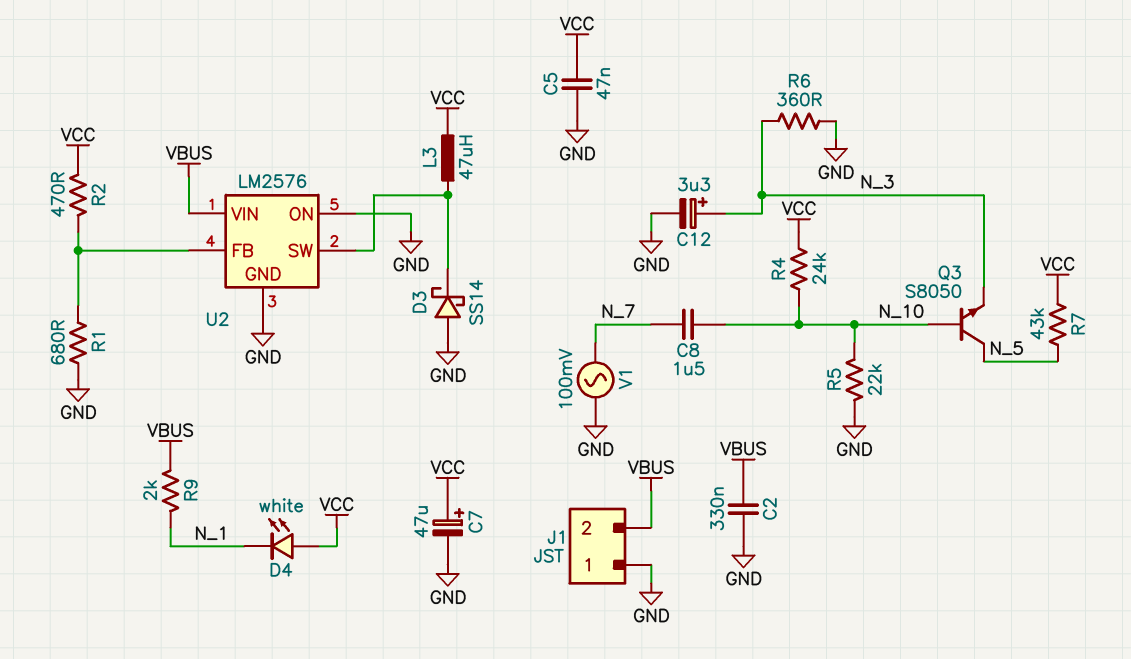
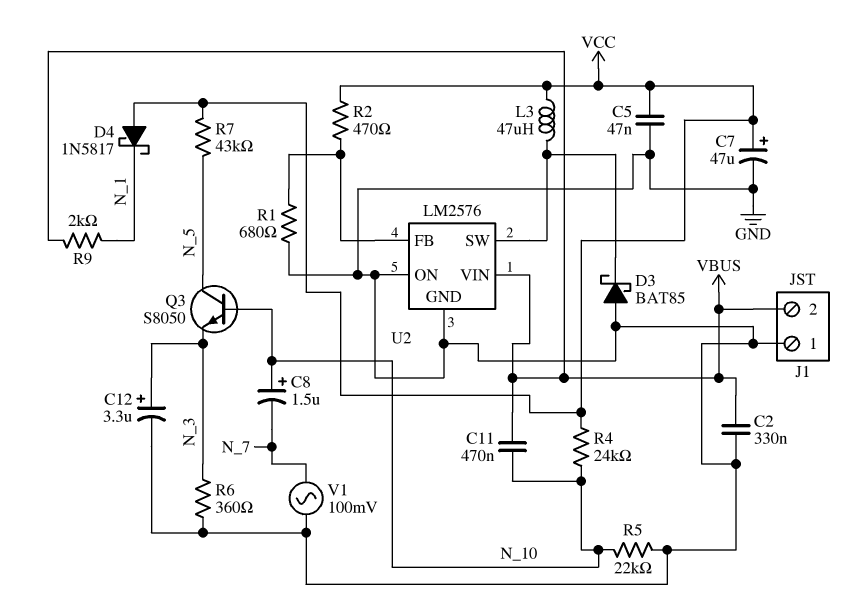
C8: 1.5uF (N_7, N_10) -> 1.5uF (plus N_10, minus N_7)
C11: none -> 470nF (N_10, VBUS)
D3: schottky SS14 (A GND, K U2/SW) -> schottky BAT85 (A GND, K U2/SW)
D4: LED white (A VCC, K N_1) -> schottky 1N5817 (A VCC, K N_1)

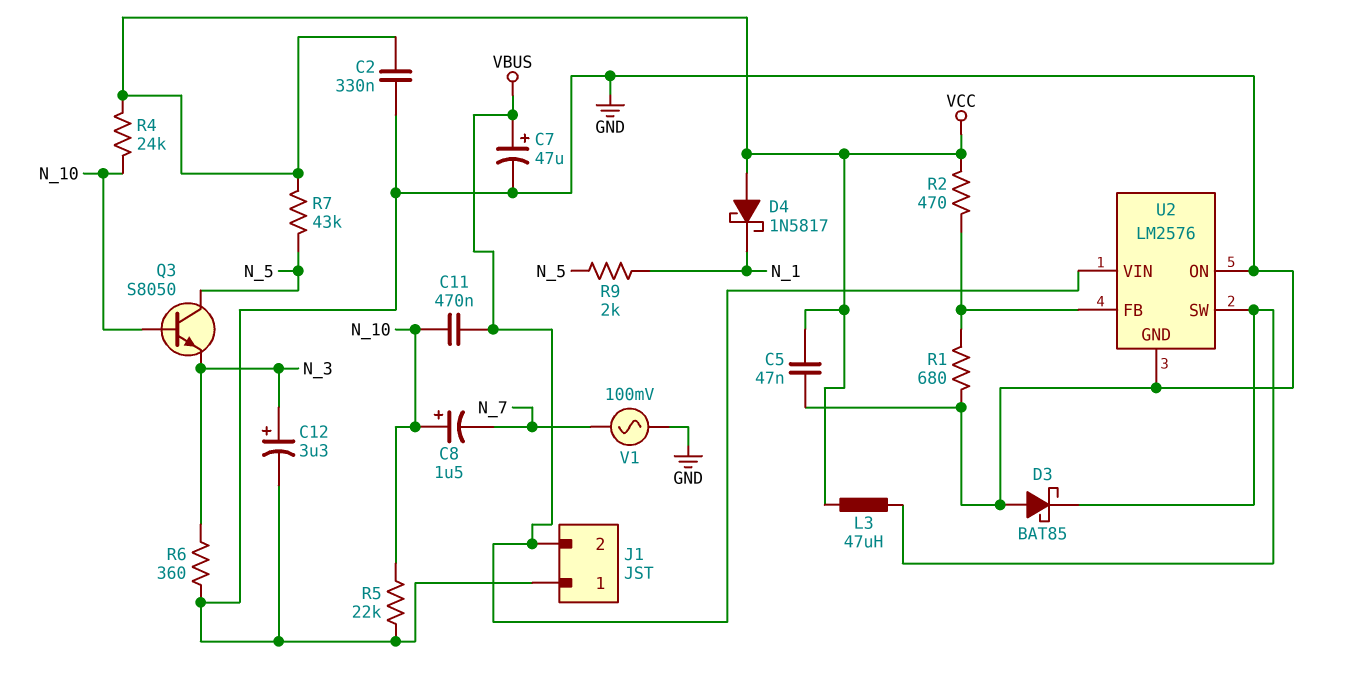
C2: 330nF (GND, VBUS) -> 330nF (GND, VCC)
C7: 47uF (plus VCC, minus GND) -> 47uF (plus VBUS, minus GND)
R9: 2k (N_1, VBUS) -> 2k (N_1, N_5)

